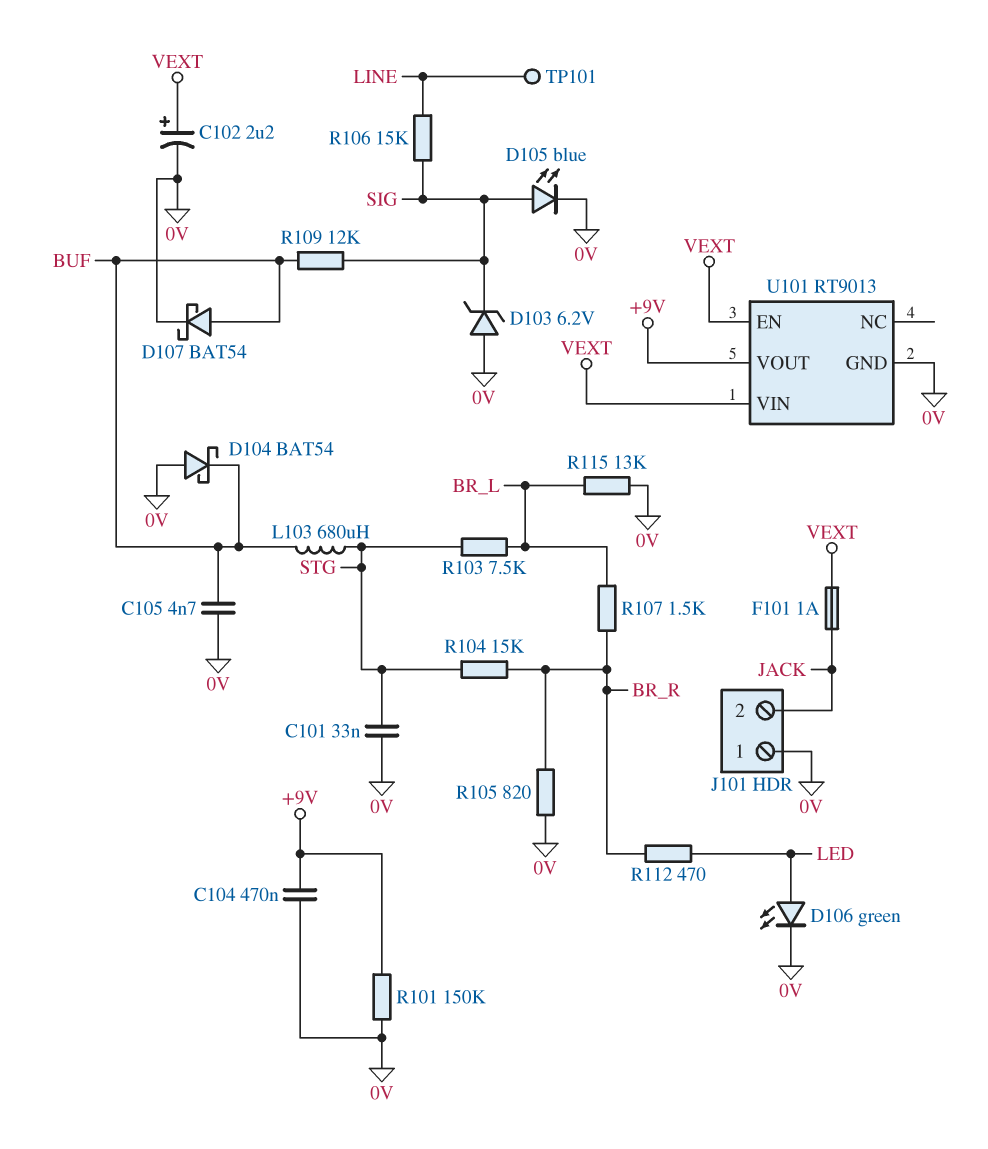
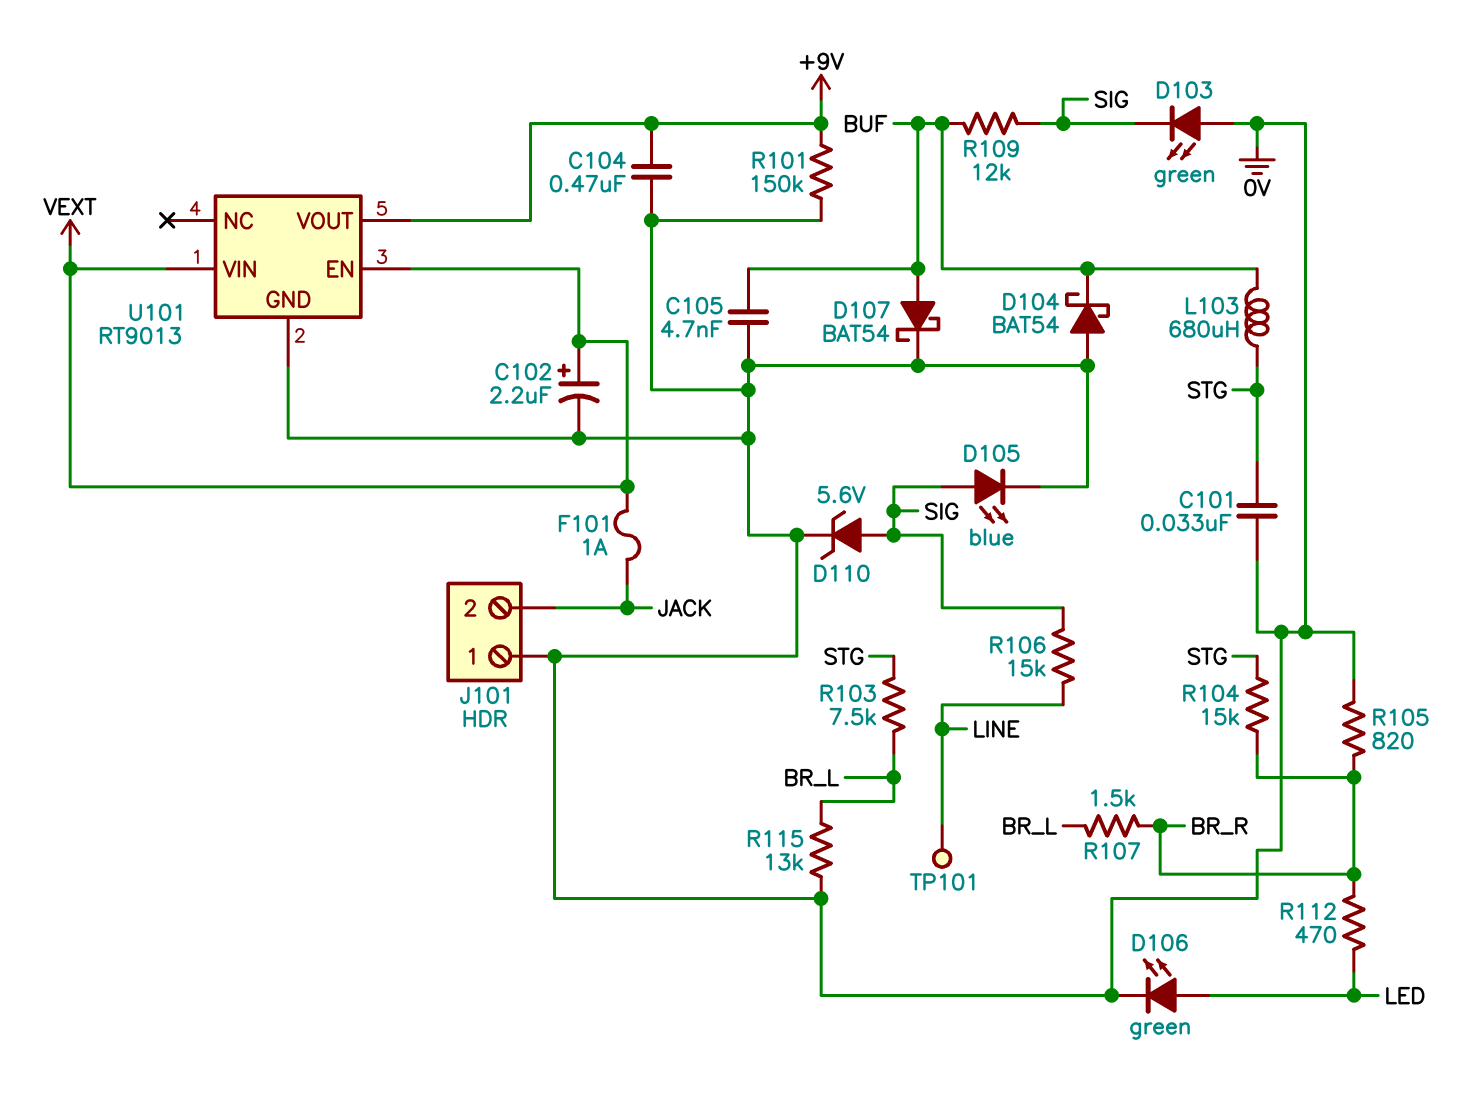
D103: zener 6.2V (A 0V, K SIG) -> LED green (A 0V, K SIG)
D110: none -> zener 5.6V (A SIG, K 0V)

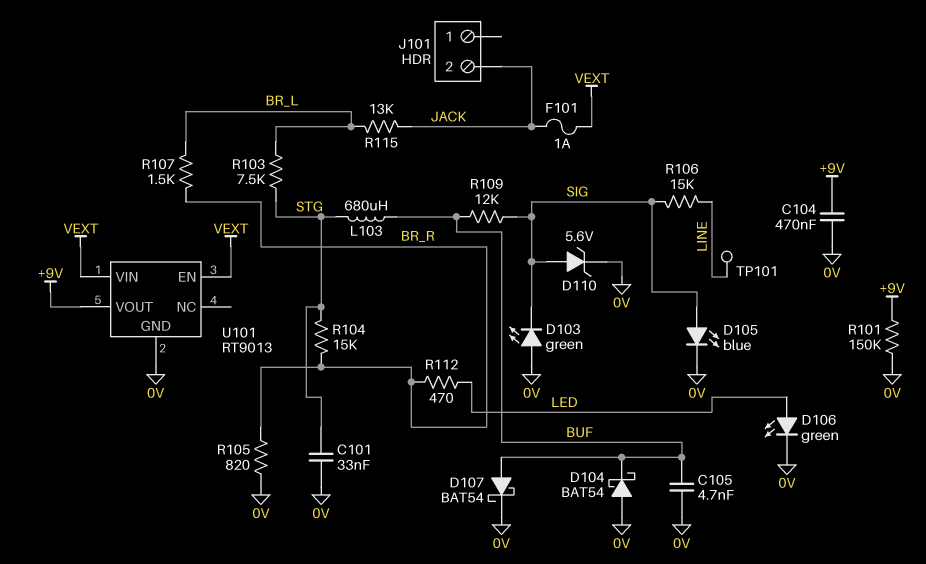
C102: 2.2uF (plus VEXT, minus 0V) -> none
J101 pin 1: 0V -> none
R115: 13k (0V, BR_L) -> 13k (BR_L, JACK)

